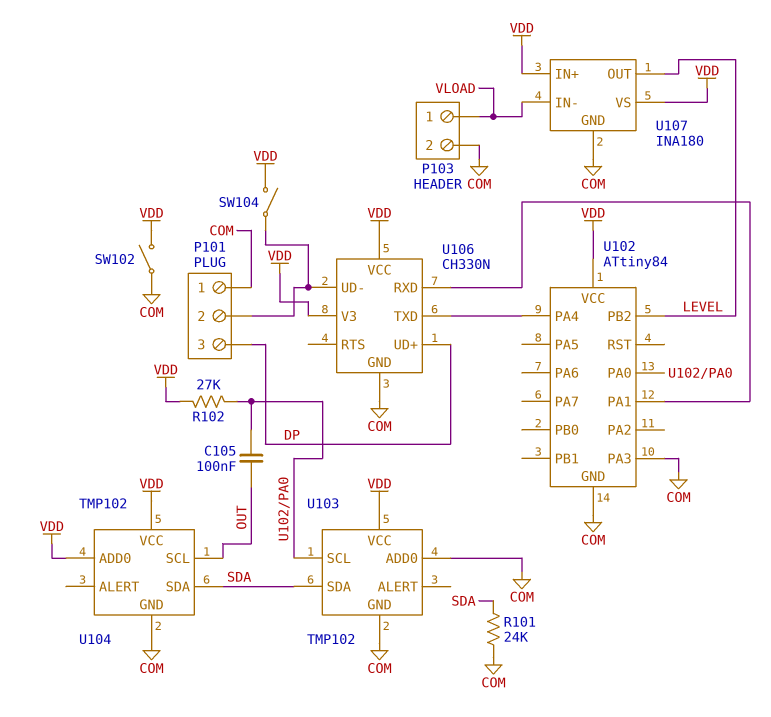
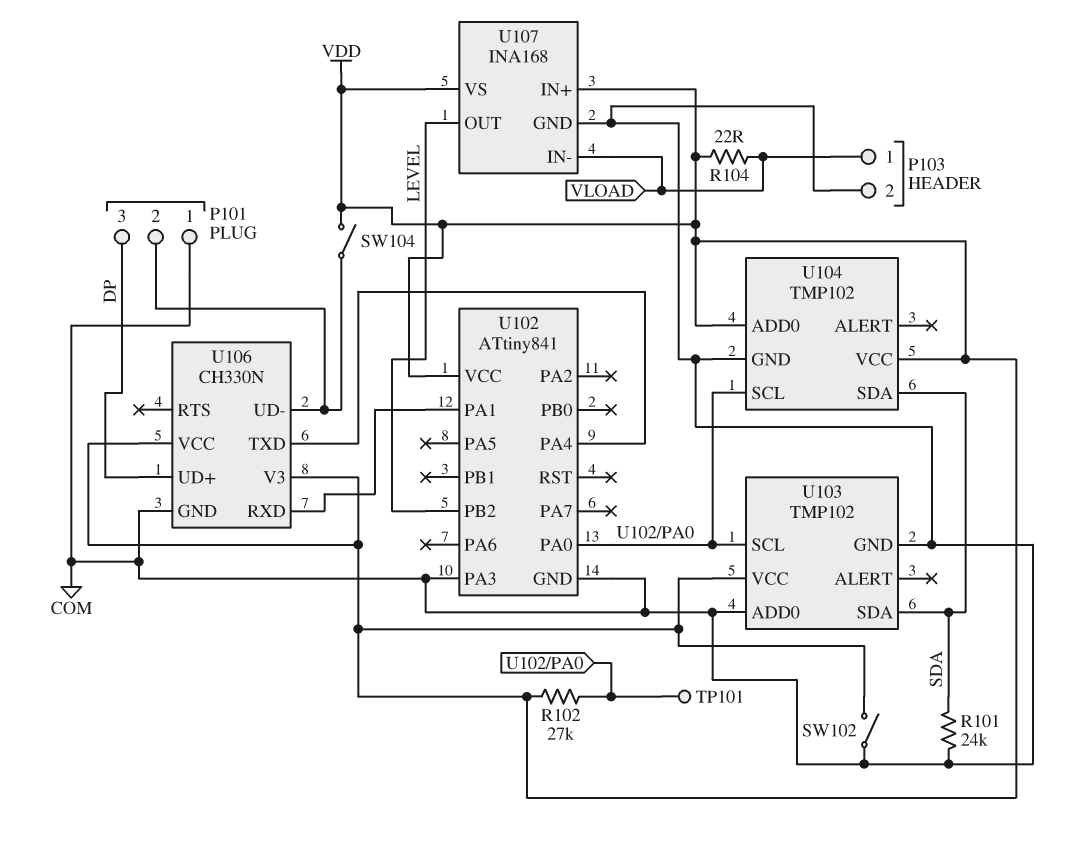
C105: 100nF (OUT, U102/PA0) -> none
R104: none -> 22 (VDD, VLOAD)
TP101: none -> test point (U102/PA0)
U102: ATtiny84 -> ATtiny841
U104 pin SCL: OUT -> U102/PA0
U107: INA180 -> INA168

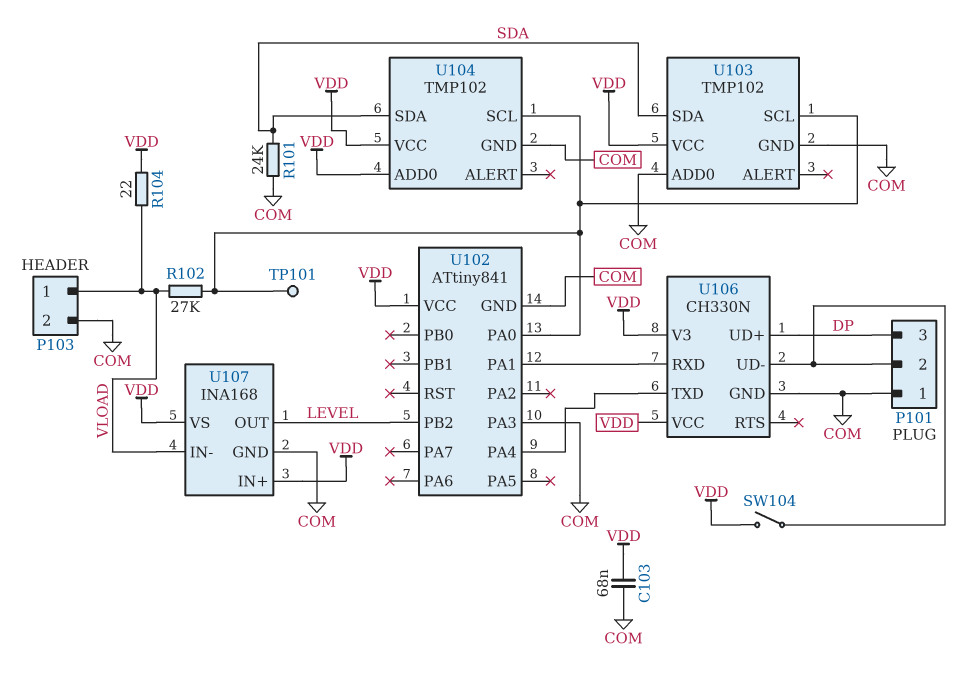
C103: none -> 68nF (COM, VDD)
R102: 27k (U102/PA0, VDD) -> 27k (U102/PA0, VLOAD)
SW102: switch (COM, VDD) -> none

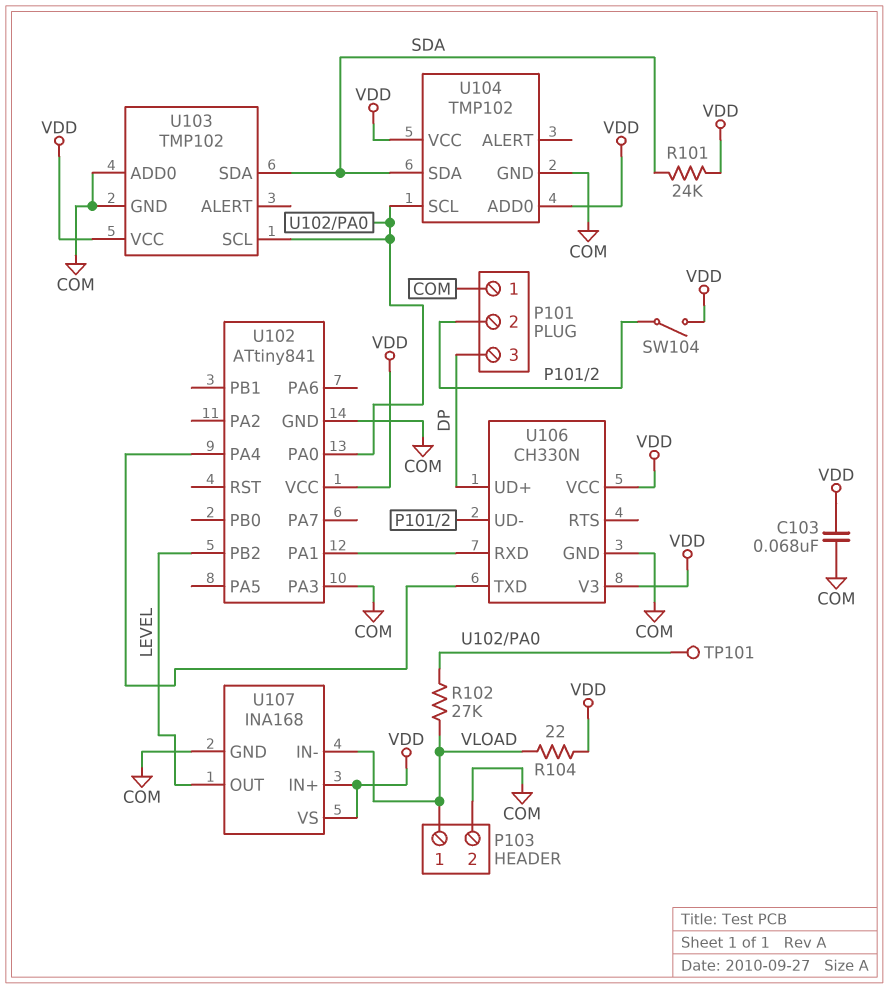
R101: 24k (COM, SDA) -> 24k (SDA, VDD)

